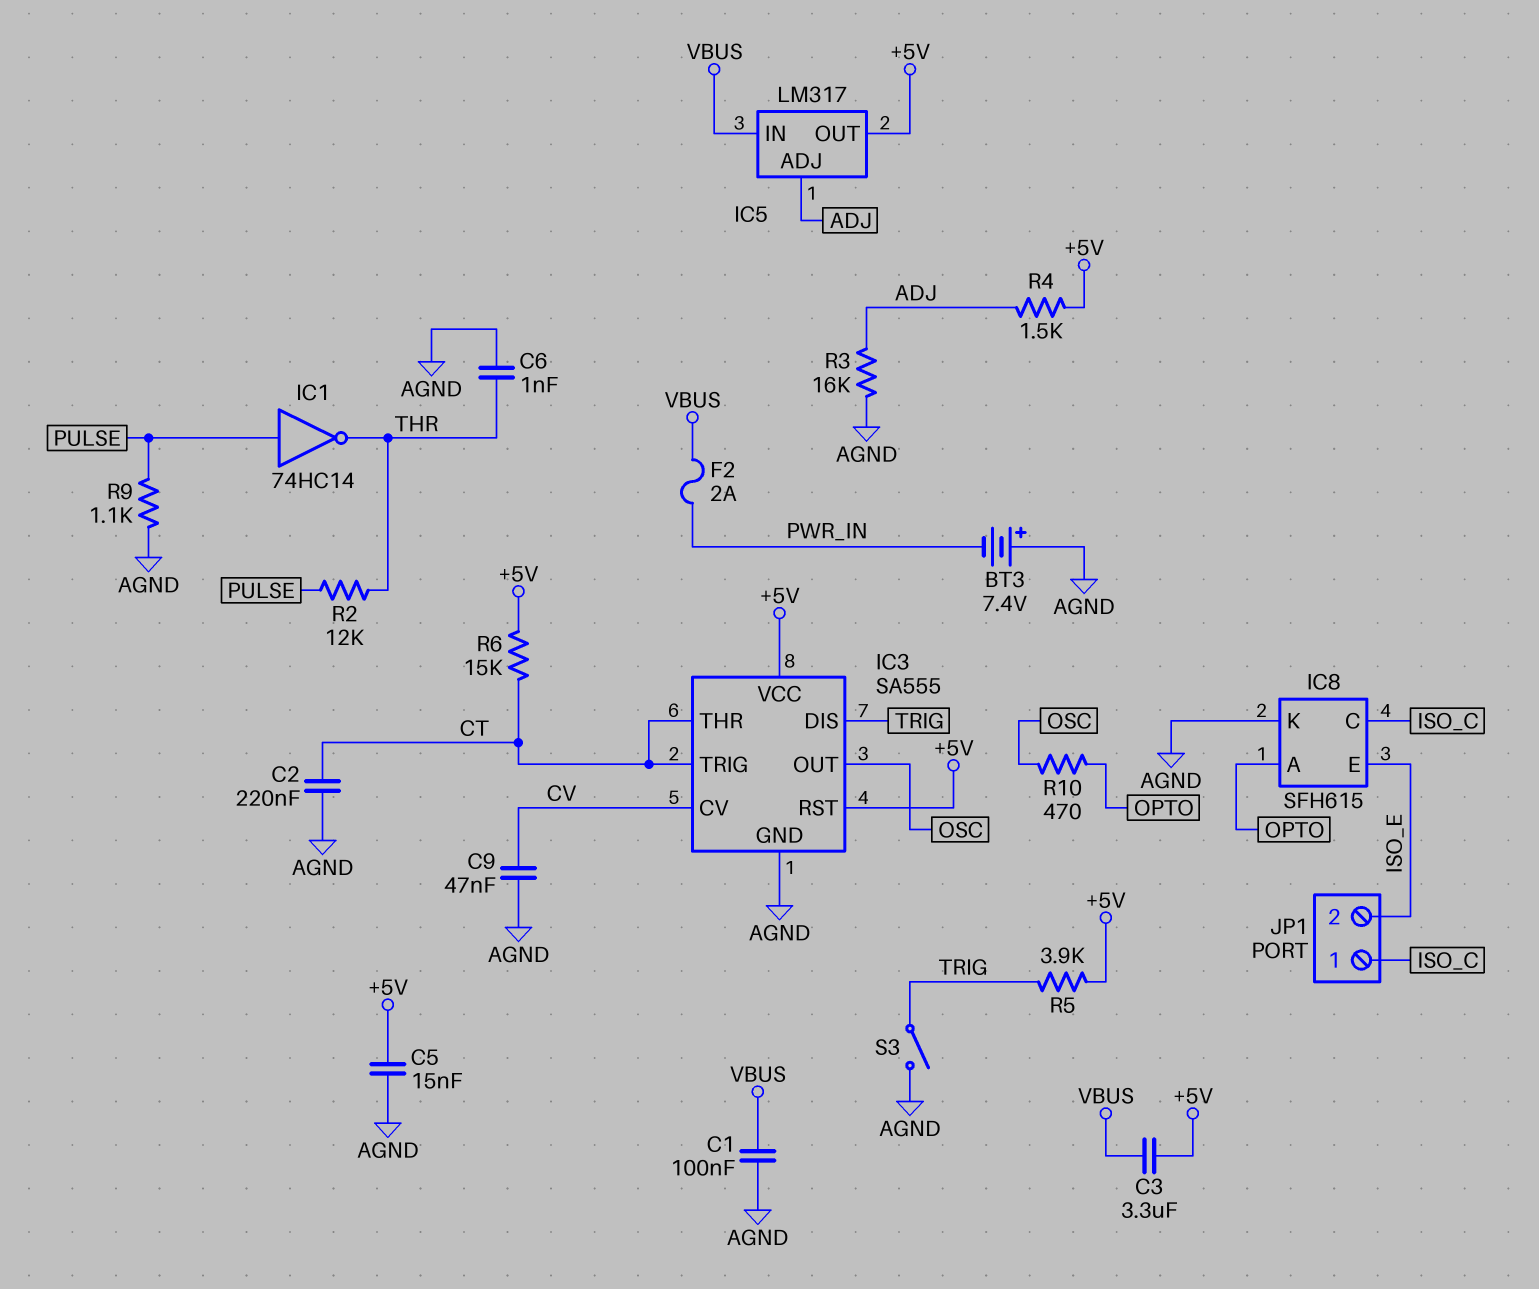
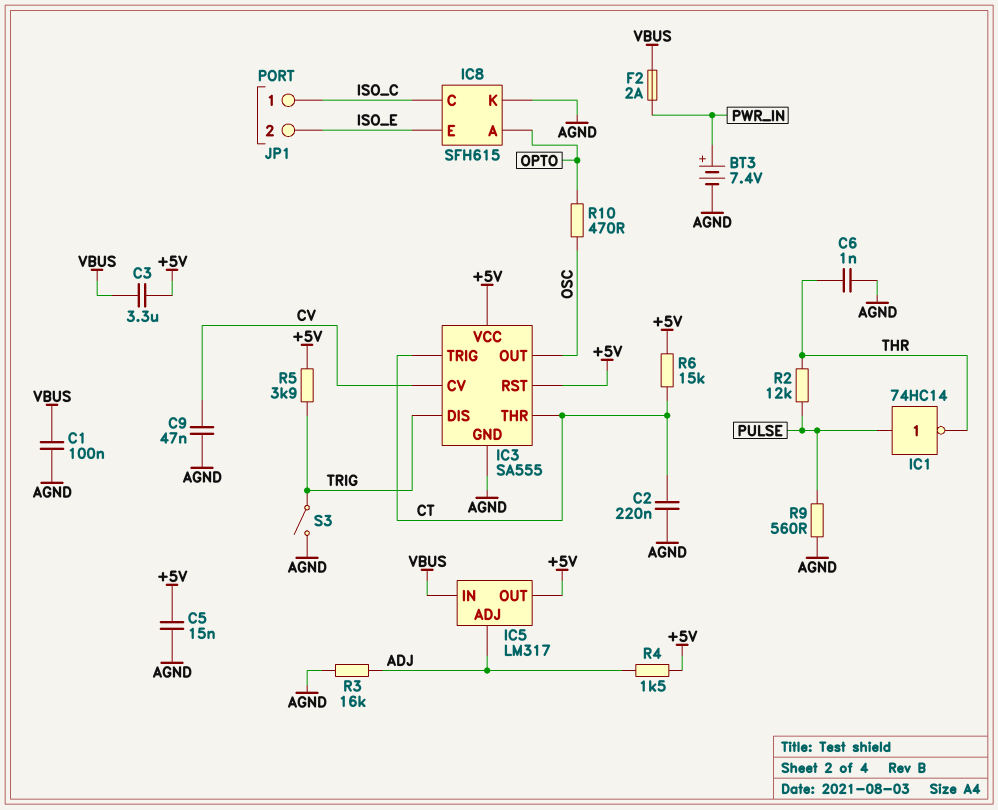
BT3: 7.4V (plus AGND, minus PWR_IN) -> 7.4V (plus PWR_IN, minus AGND)
R9: 1.1k (AGND, PULSE) -> 560 (AGND, PULSE)

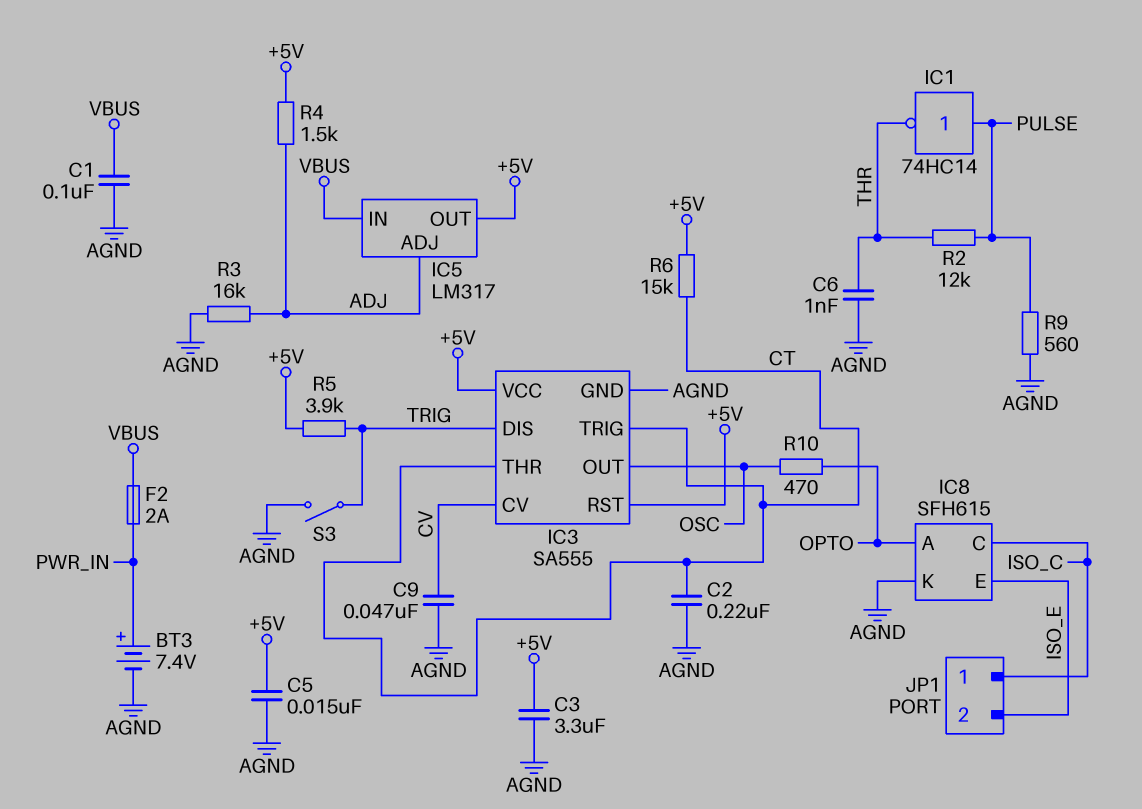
C3: 3.3uF (+5V, VBUS) -> 3.3uF (+5V, AGND)

